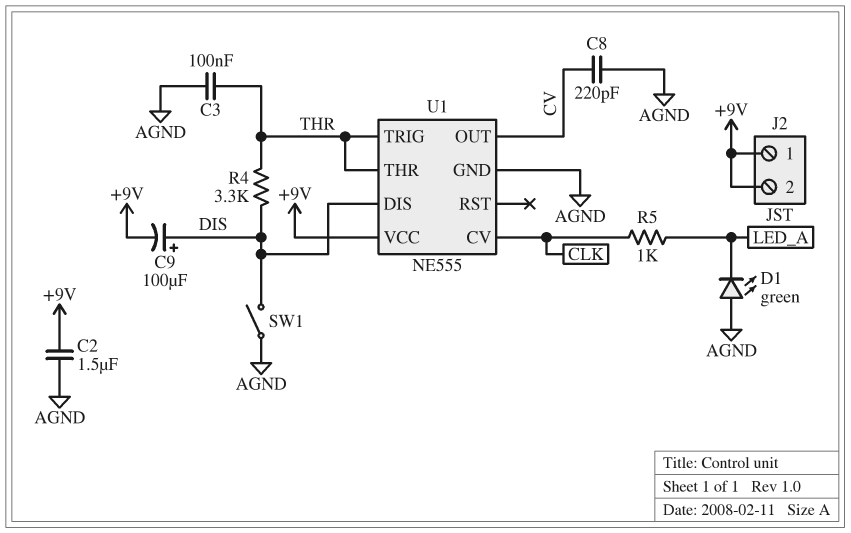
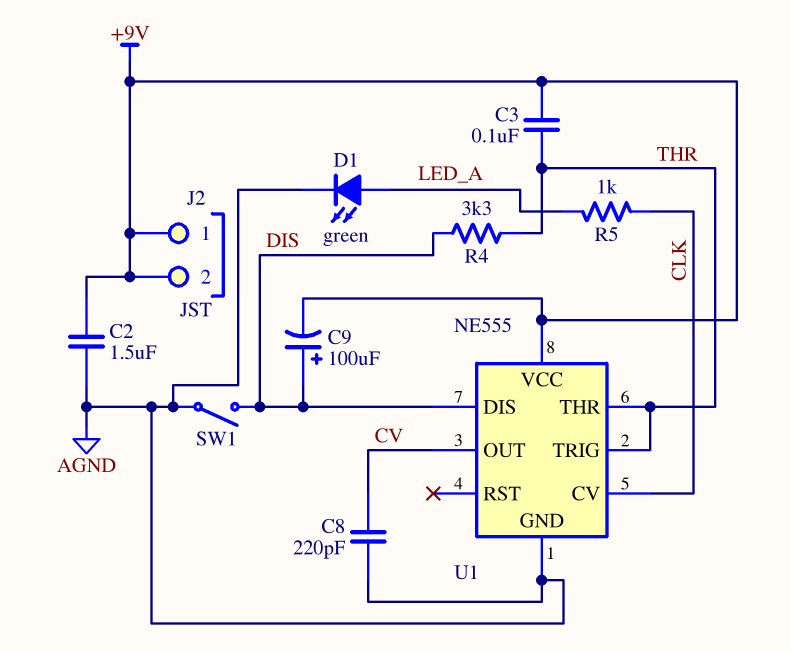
C3: 100nF (AGND, THR) -> 100nF (+9V, THR)
D1: LED green (A AGND, K LED_A) -> LED green (A LED_A, K AGND)

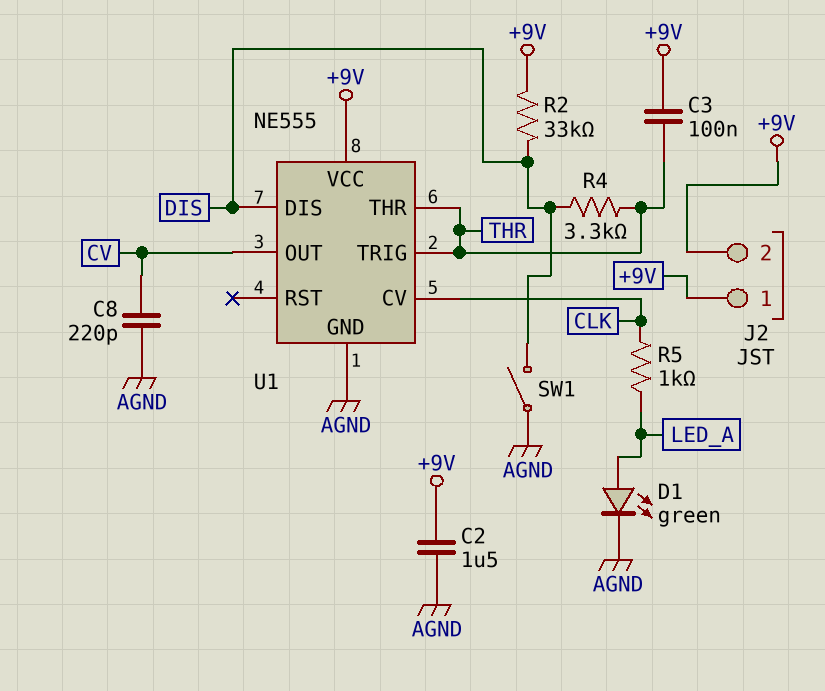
C9: 100uF (plus DIS, minus +9V) -> none
R2: none -> 33k (+9V, DIS)

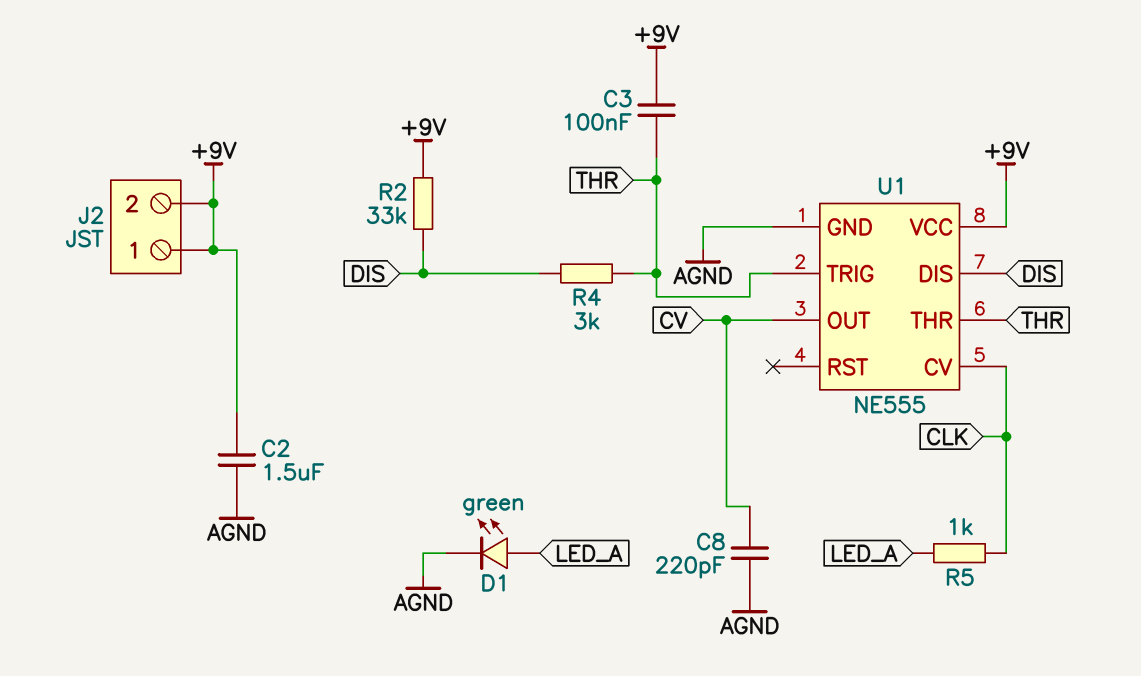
R4: 3.3k (DIS, THR) -> 3k (DIS, THR)
SW1: switch (AGND, DIS) -> none

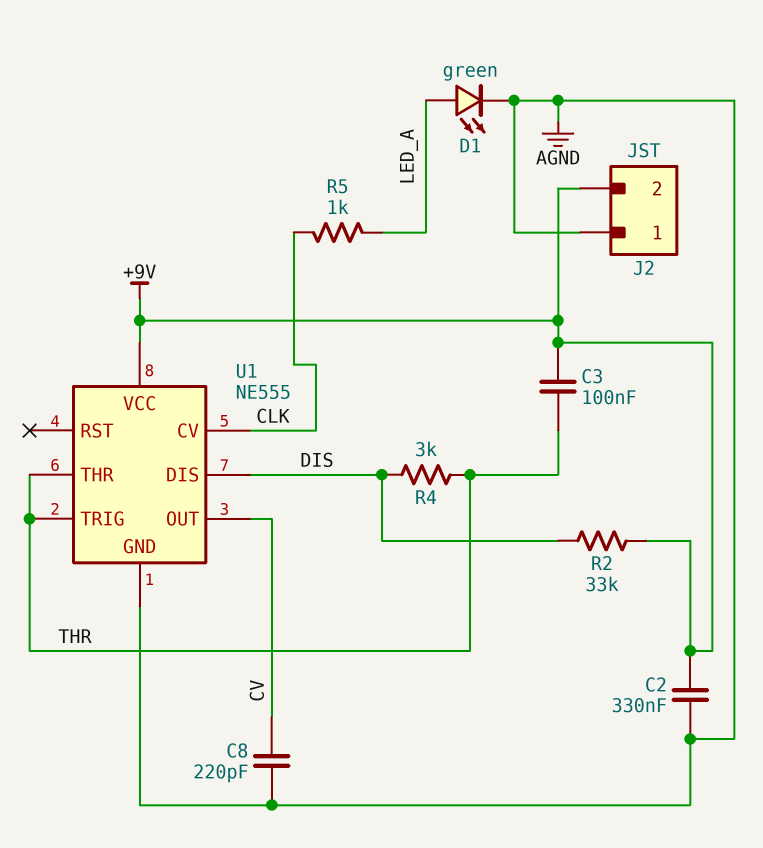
C2: 1.5uF (+9V, AGND) -> 330nF (+9V, AGND)
J2 pin 1: +9V -> AGND

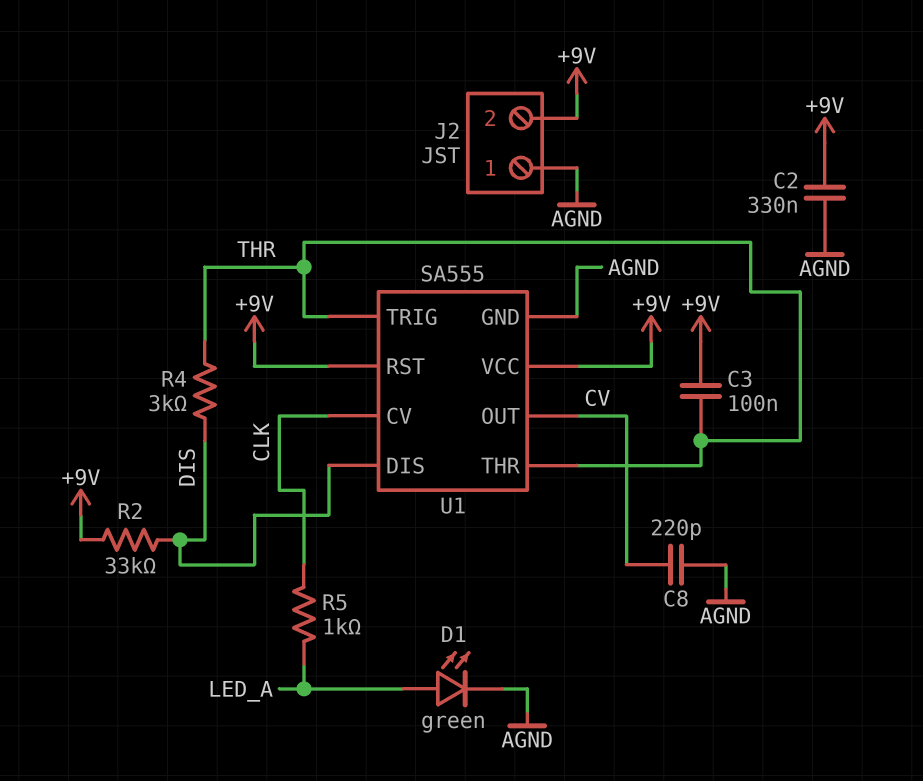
U1: NE555 -> SA555
U1 pin RST: none -> +9V

